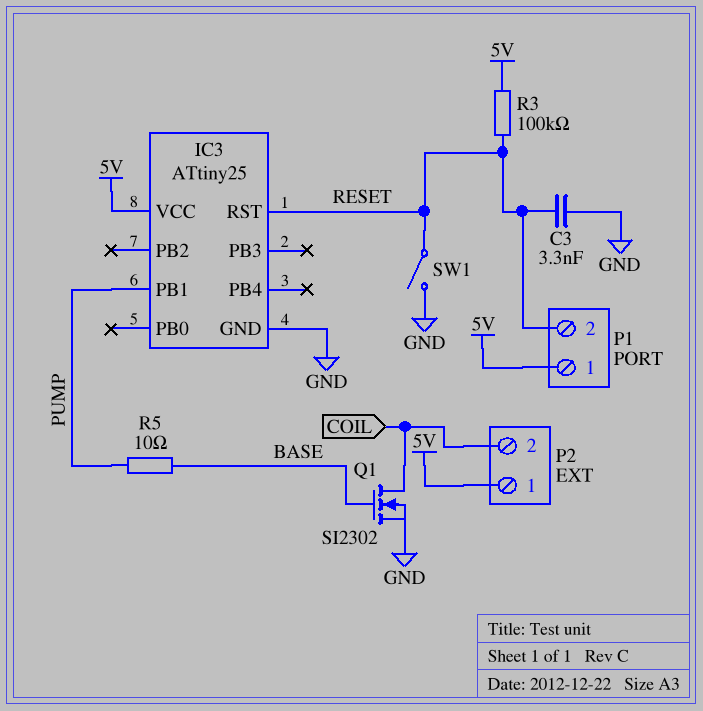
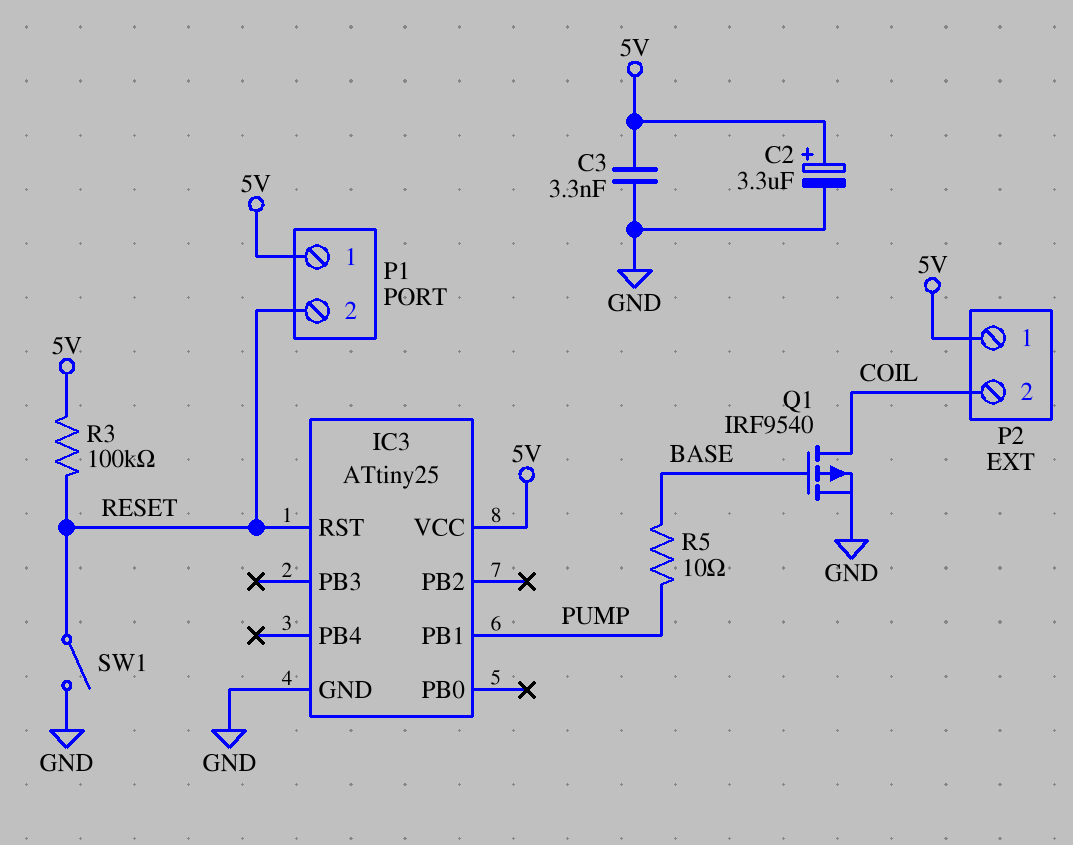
C2: none -> 3.3uF (plus 5V, minus GND)
C3: 3.3nF (GND, RESET) -> 3.3nF (5V, GND)
Q1: NMOS SI2302 (G BASE, D COIL, S GND) -> PMOS IRF9540 (G BASE, D COIL, S GND)

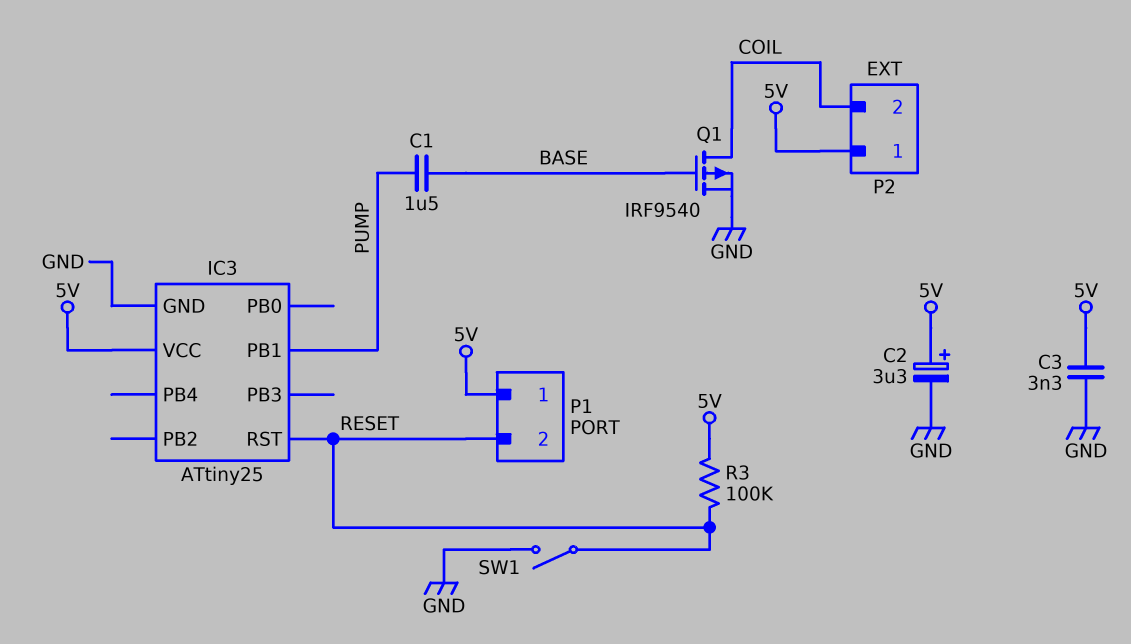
C1: none -> 1.5uF (BASE, PUMP)
R5: 10 (BASE, PUMP) -> none

